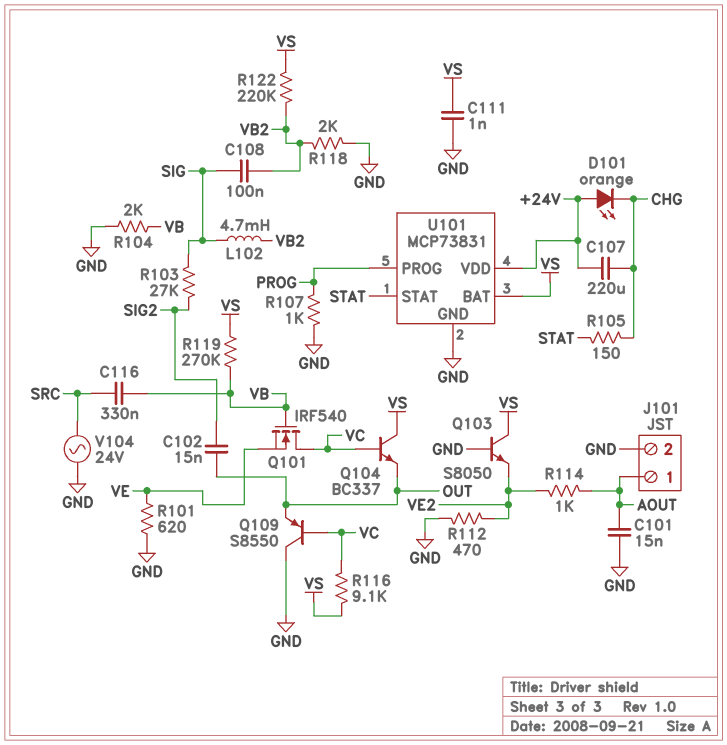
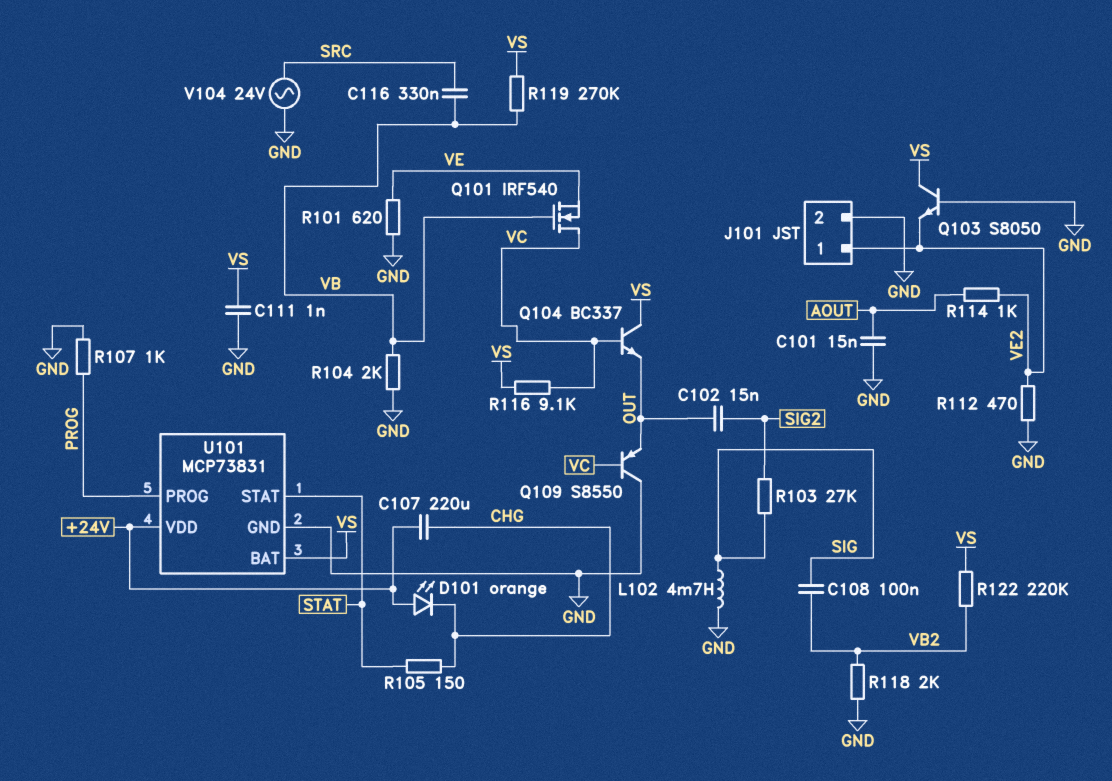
J101 pin 1: AOUT -> VE2
L102: 4.7mH (SIG, VB2) -> 4.7mH (GND, SIG)

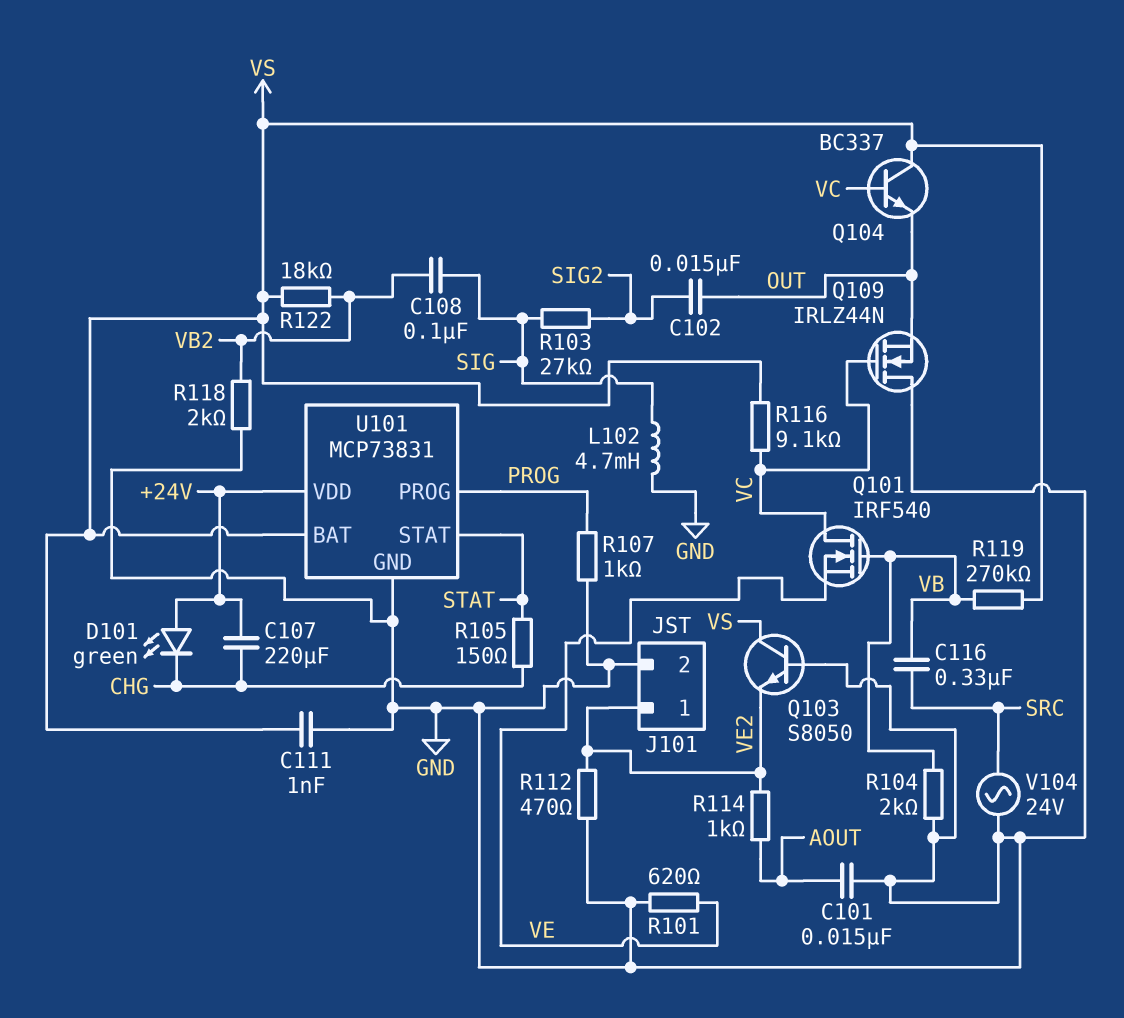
D101: LED orange (A +24V, K CHG) -> LED green (A +24V, K CHG)
Q109: PNP S8550 (B VC, C GND, E OUT) -> NMOS IRLZ44N (G VC, D GND, S OUT)
R122: 220k (VB2, VS) -> 18k (VB2, VS)

